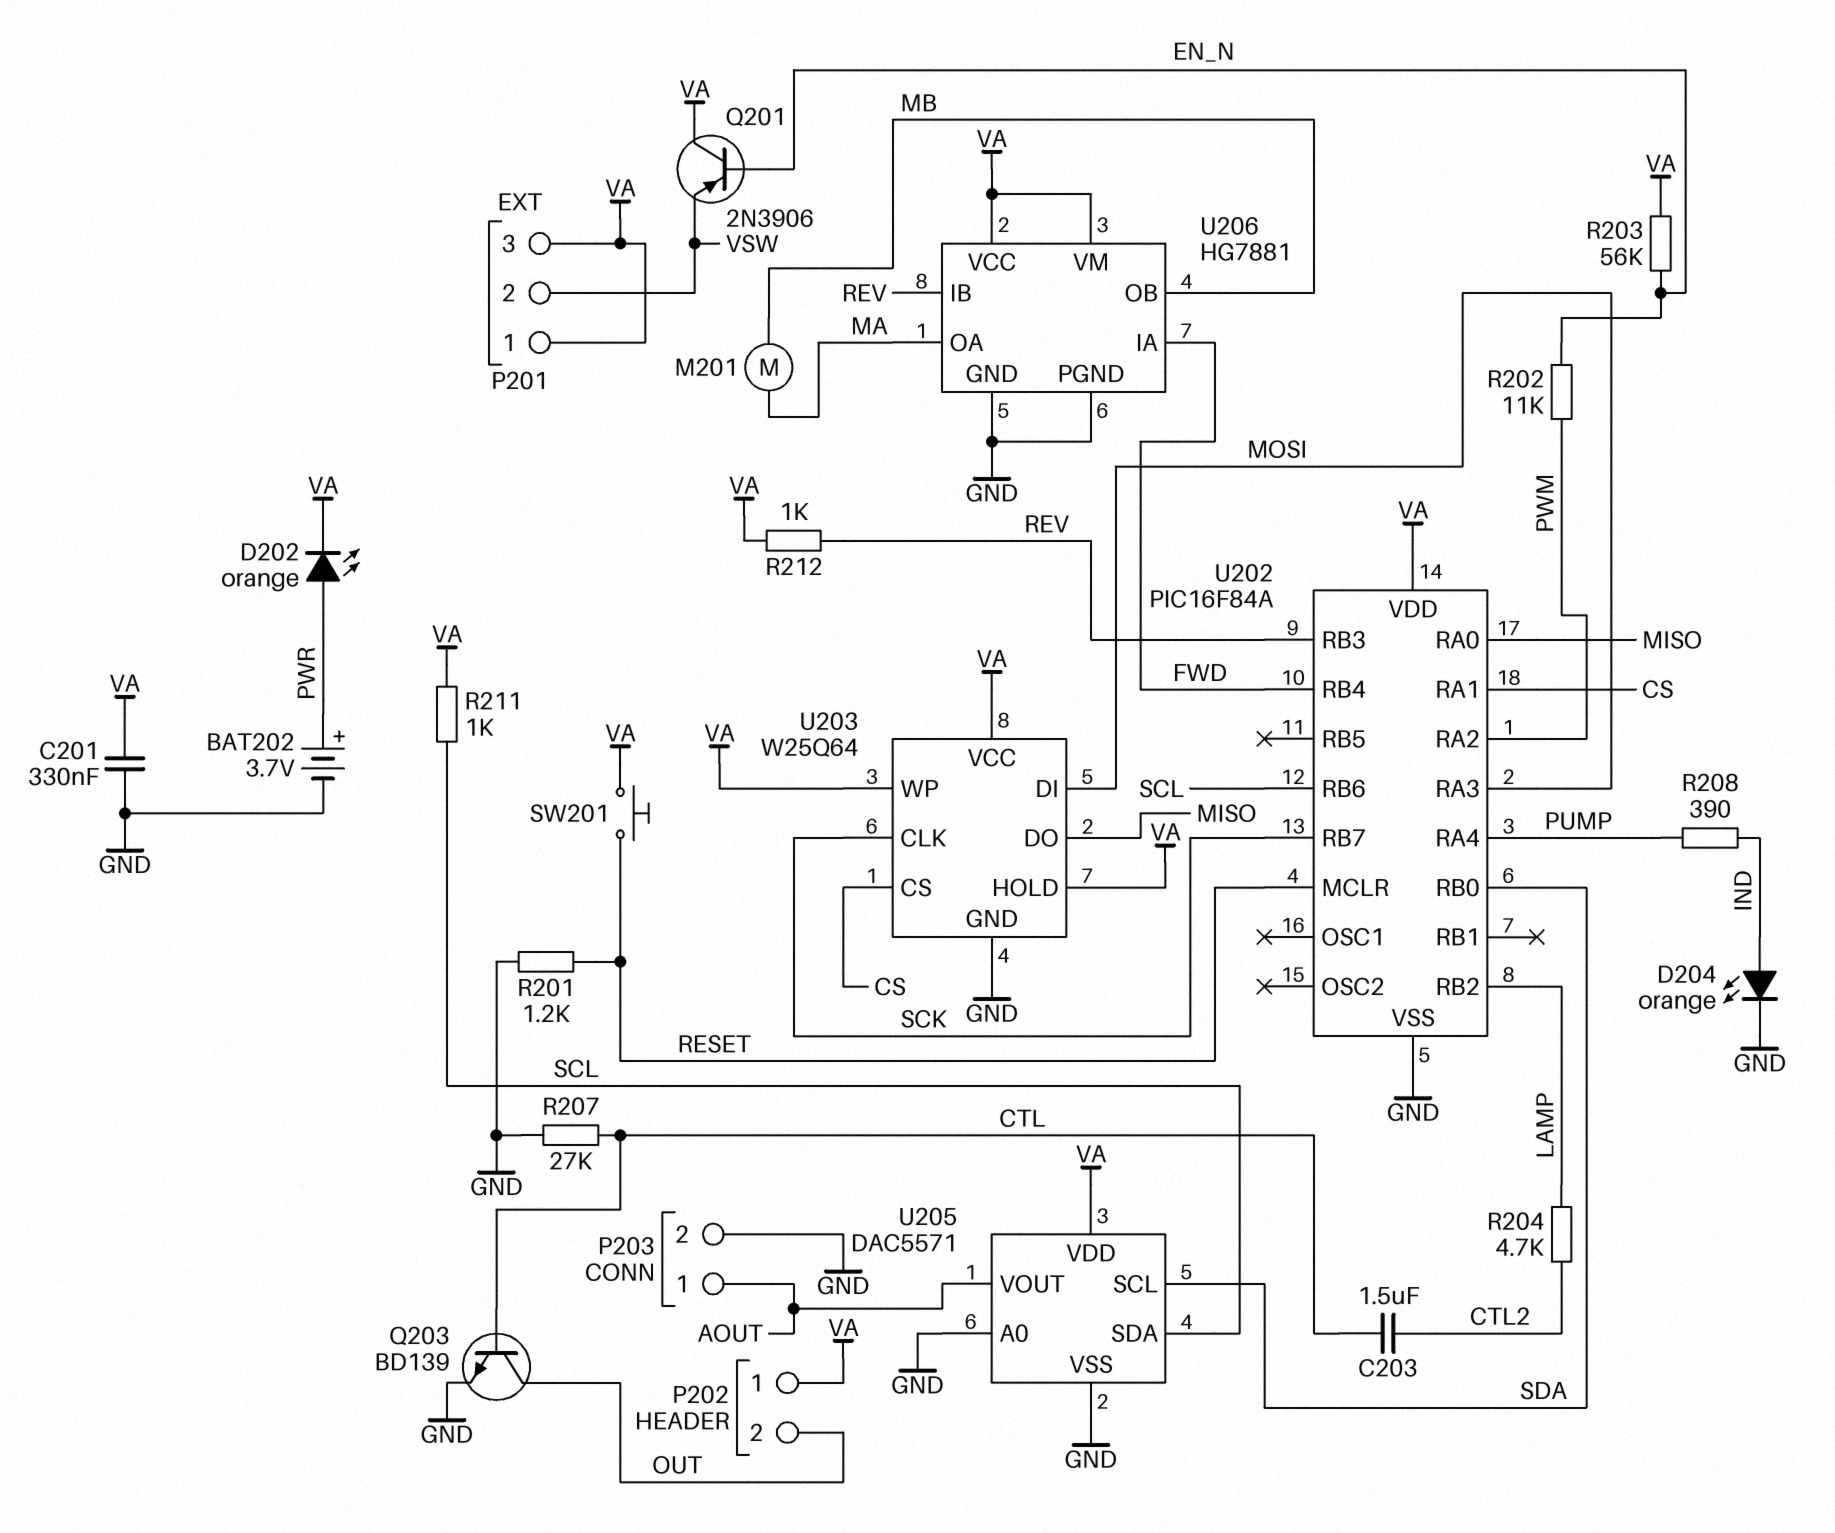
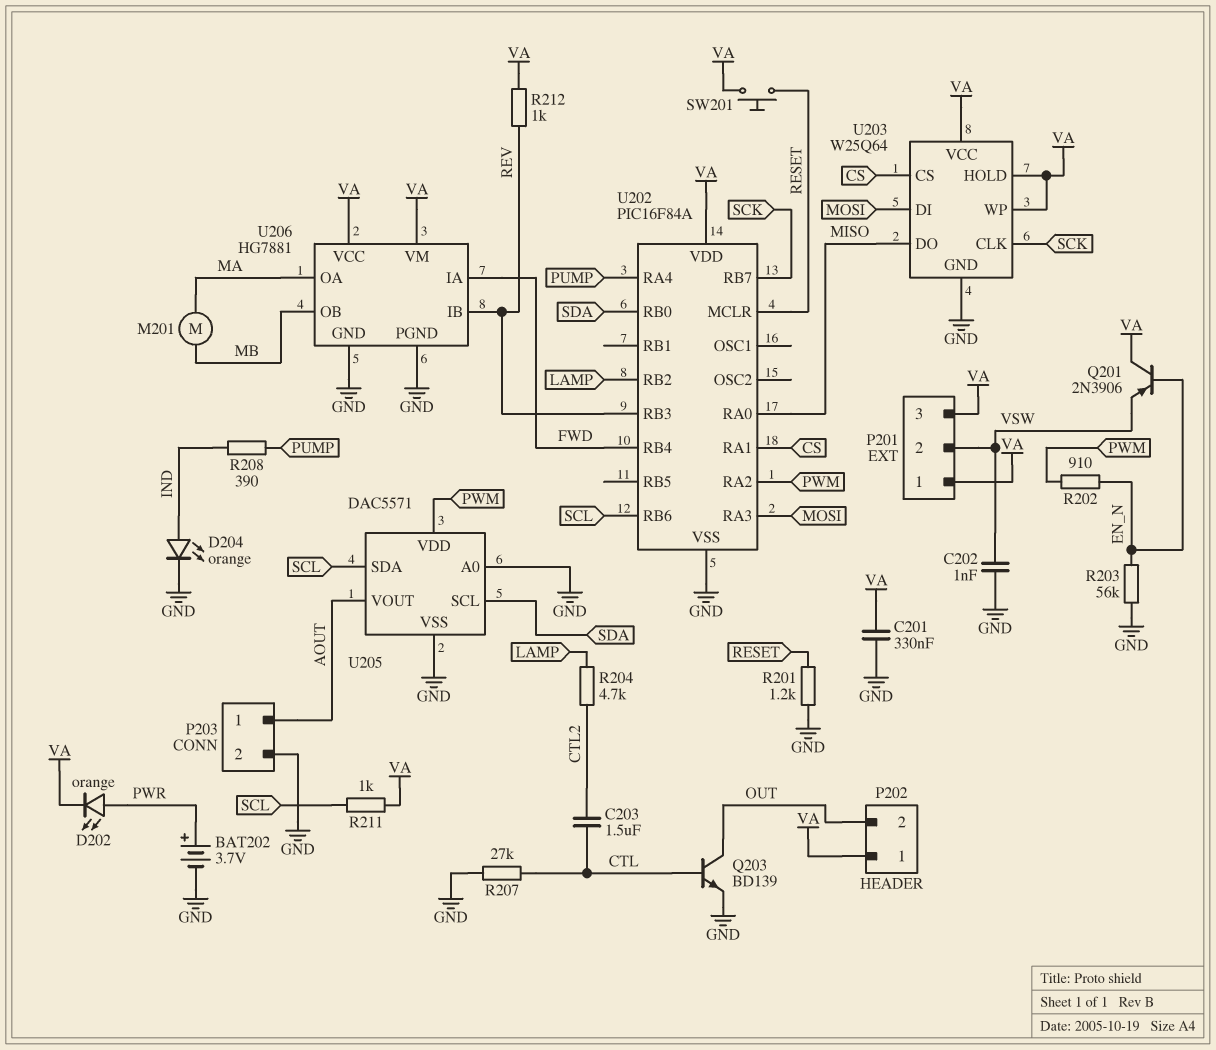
C202: none -> 1nF (GND, VSW)
R202: 11k (EN_N, PWM) -> 910 (EN_N, PWM)
R203: 56k (EN_N, VA) -> 56k (EN_N, GND)
U205 pin VDD: VA -> PWM

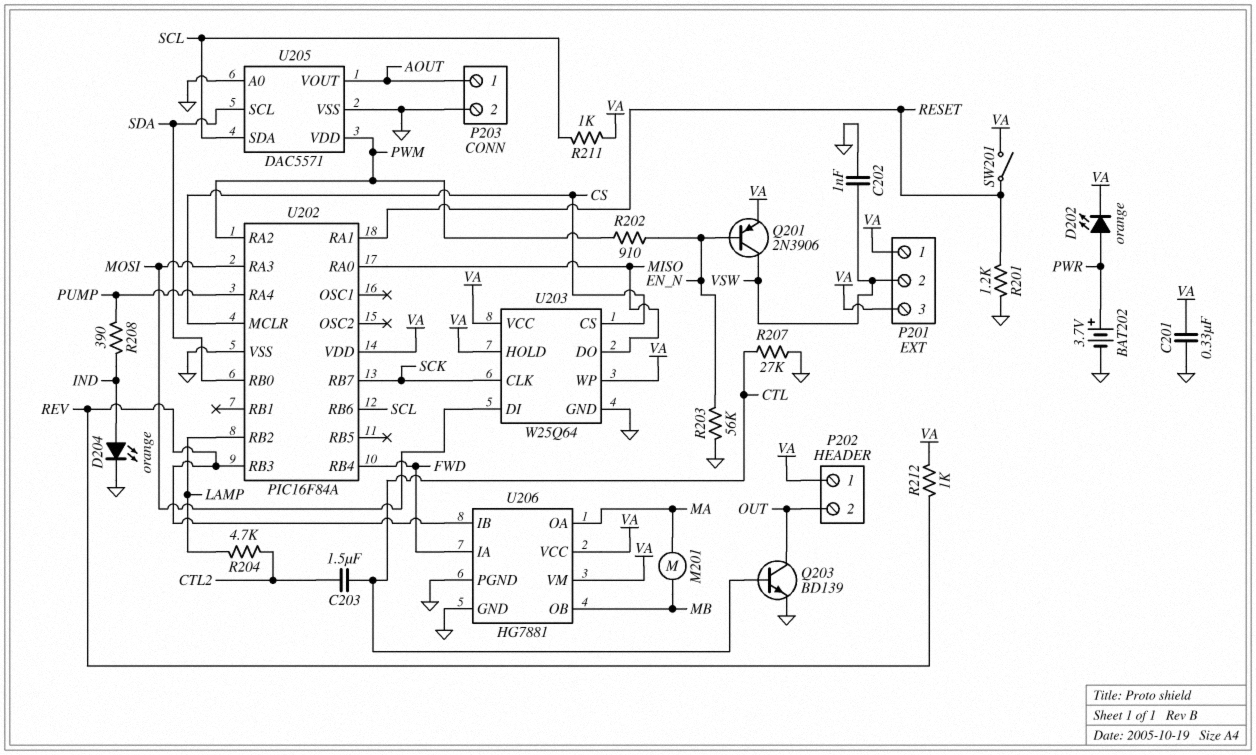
Q201: PNP 2N3906 (B EN_N, C VA, E VSW) -> PNP 2N3906 (B EN_N, C VSW, E VA)
SW201: button (RESET, VA) -> switch (RESET, VA)
U202 pin MCLR: RESET -> CS
U202 pin RA1: CS -> RESET

